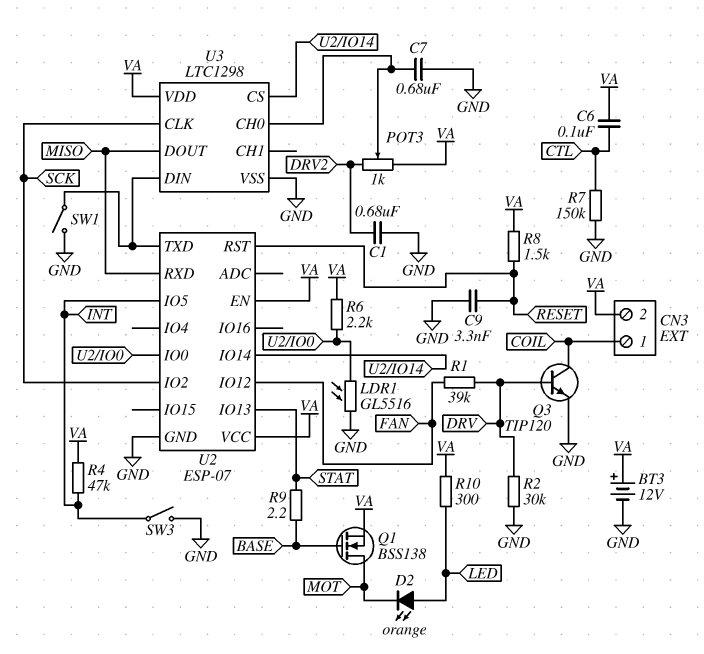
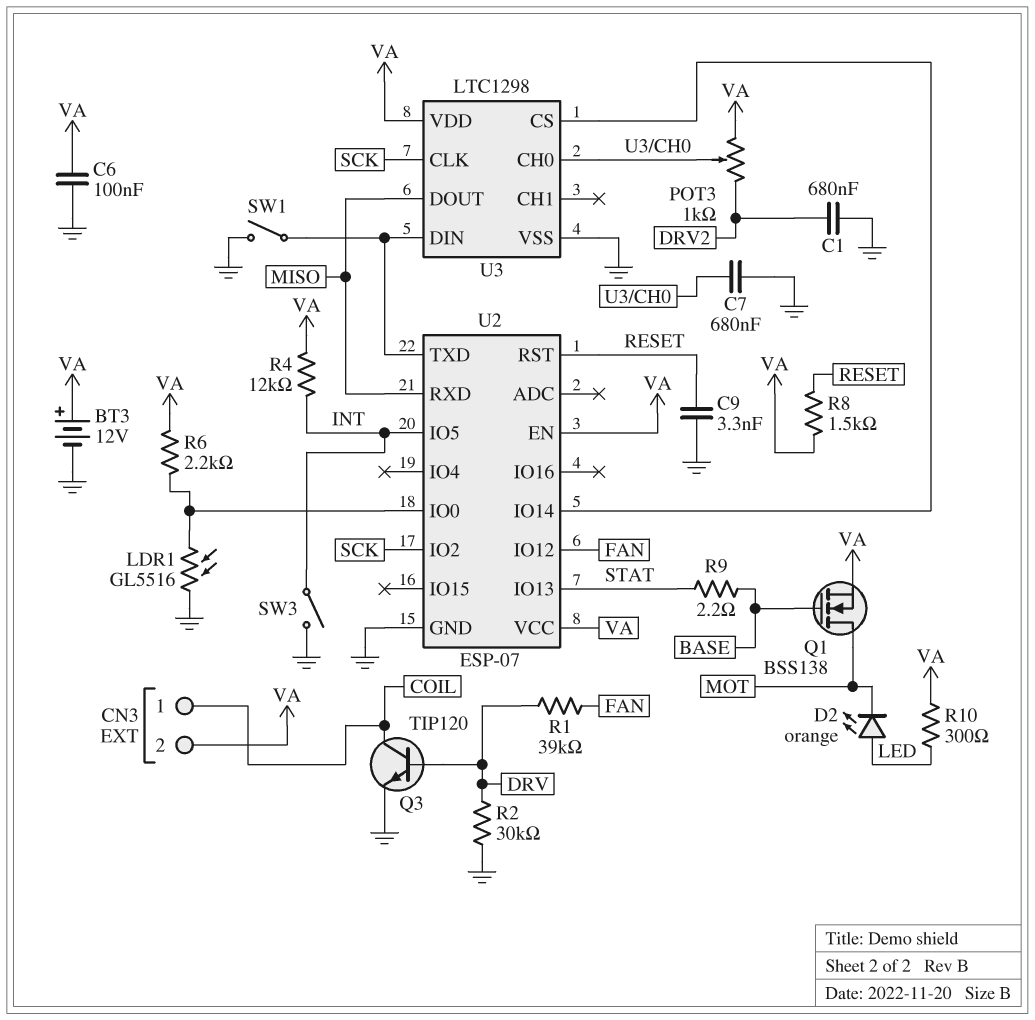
C6: 100nF (CTL, VA) -> 100nF (GND, VA)
R4: 47k (INT, VA) -> 12k (INT, VA)
R7: 150k (CTL, GND) -> none

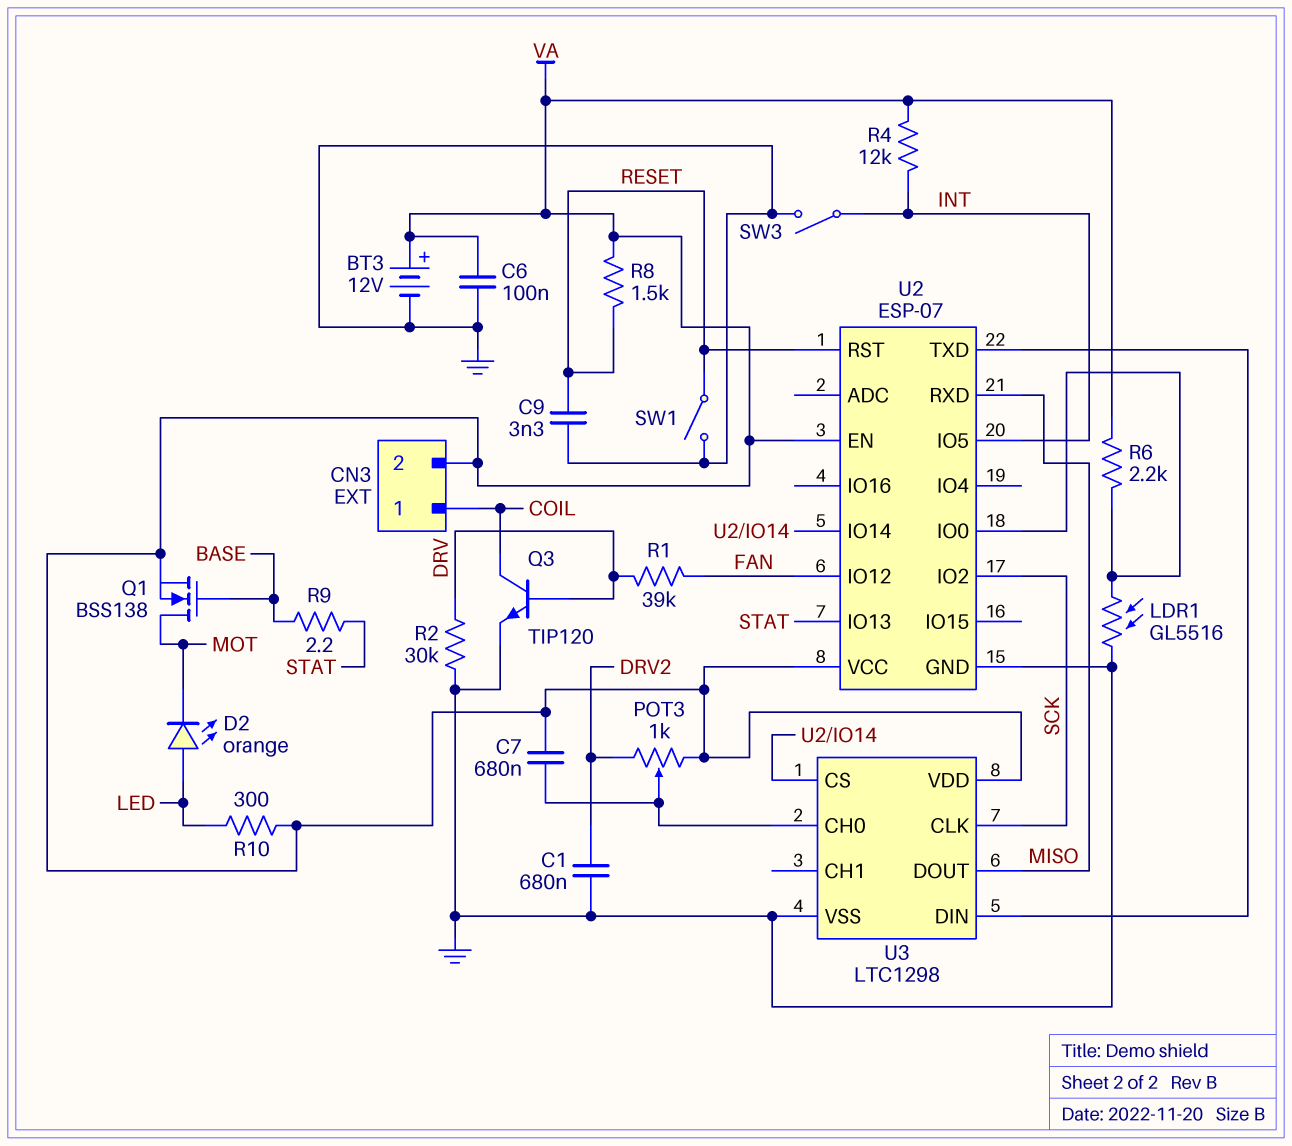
C7: 680nF (GND, U3/CH0) -> 680nF (U3/CH0, VA)
SW1: switch (GND, U2/TXD) -> switch (GND, RESET)

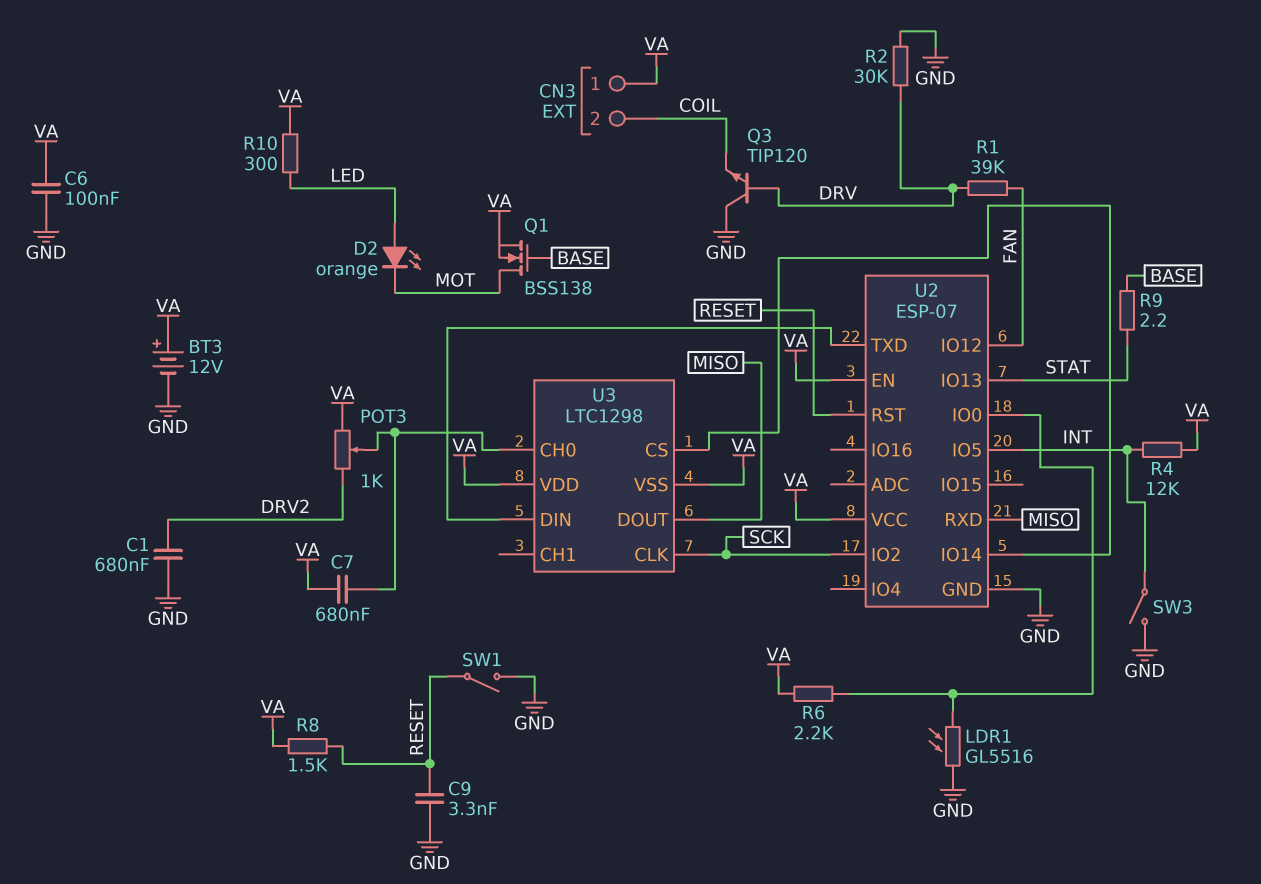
CN3 pin 1: COIL -> VA
CN3 pin 2: VA -> COIL
Q3: NPN TIP120 (B DRV, C COIL, E GND) -> NPN TIP120 (B DRV, C GND, E COIL)
U3 pin VSS: GND -> VA

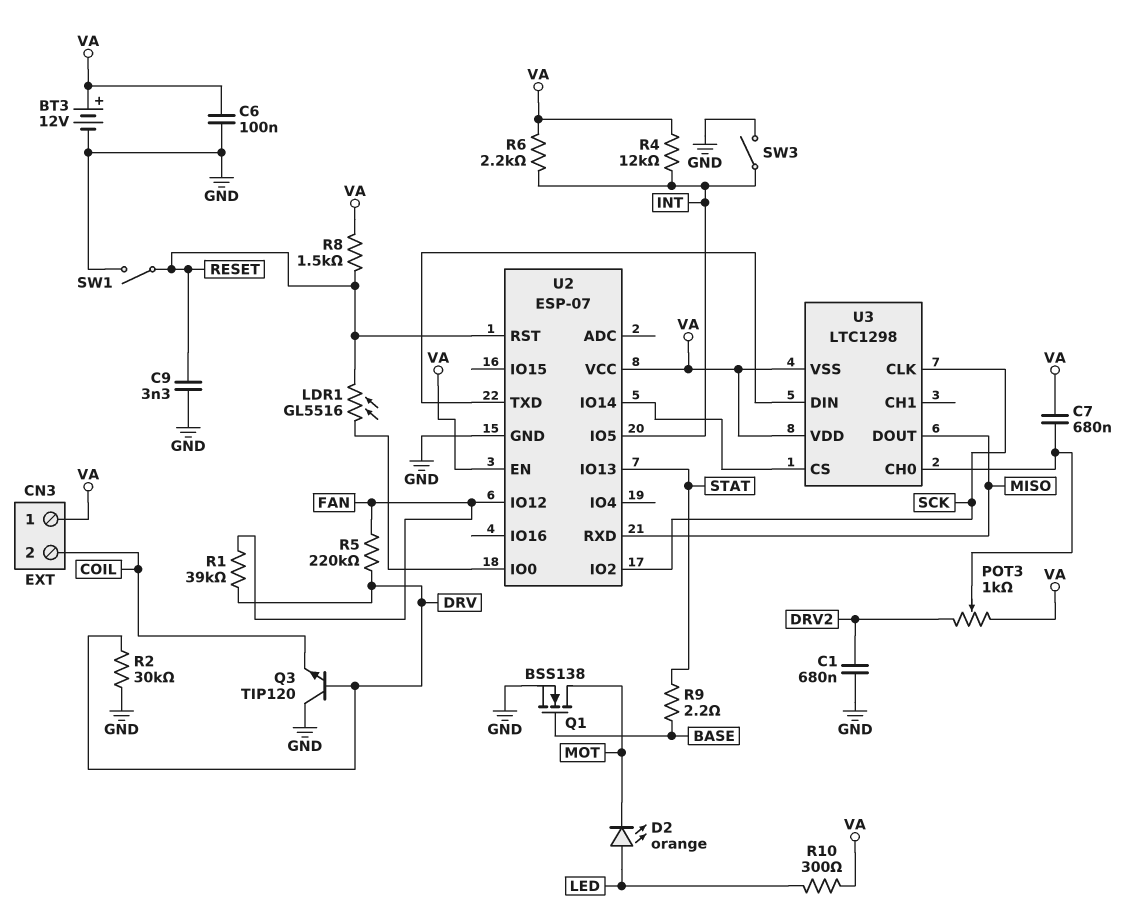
LDR1: GL5516 (GND, U2/IO0) -> GL5516 (RESET, U2/IO0)
Q1: NMOS BSS138 (G BASE, D MOT, S VA) -> NMOS BSS138 (G BASE, D MOT, S GND)
R5: none -> 220k (DRV, FAN)
R6: 2.2k (U2/IO0, VA) -> 2.2k (INT, VA)

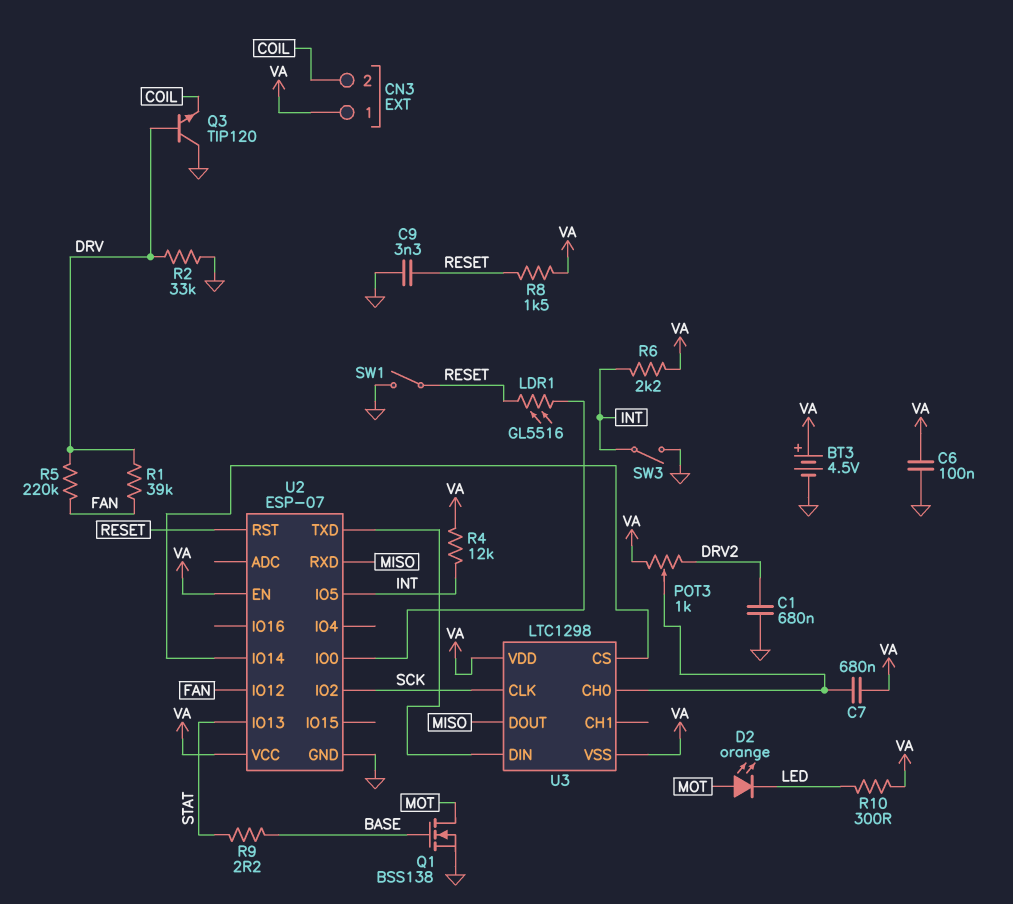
BT3: 12V (plus VA, minus GND) -> 4.5V (plus VA, minus GND)
D2: LED orange (A LED, K MOT) -> LED orange (A MOT, K LED)
R2: 30k (DRV, GND) -> 33k (DRV, GND)

